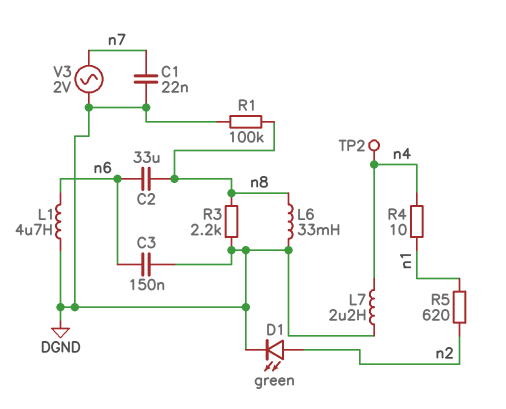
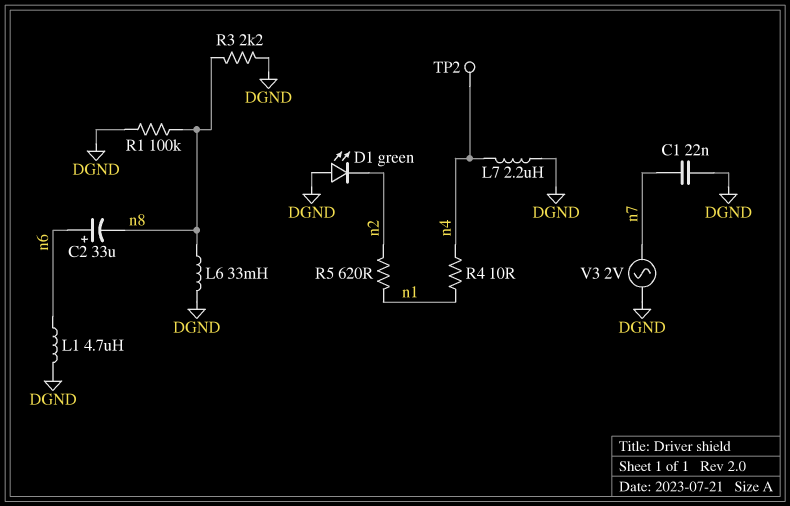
C2: 33uF (n6, n8) -> 33uF (plus n6, minus n8)
C3: 150nF (DGND, n6) -> none
D1: LED green (A n2, K DGND) -> LED green (A DGND, K n2)

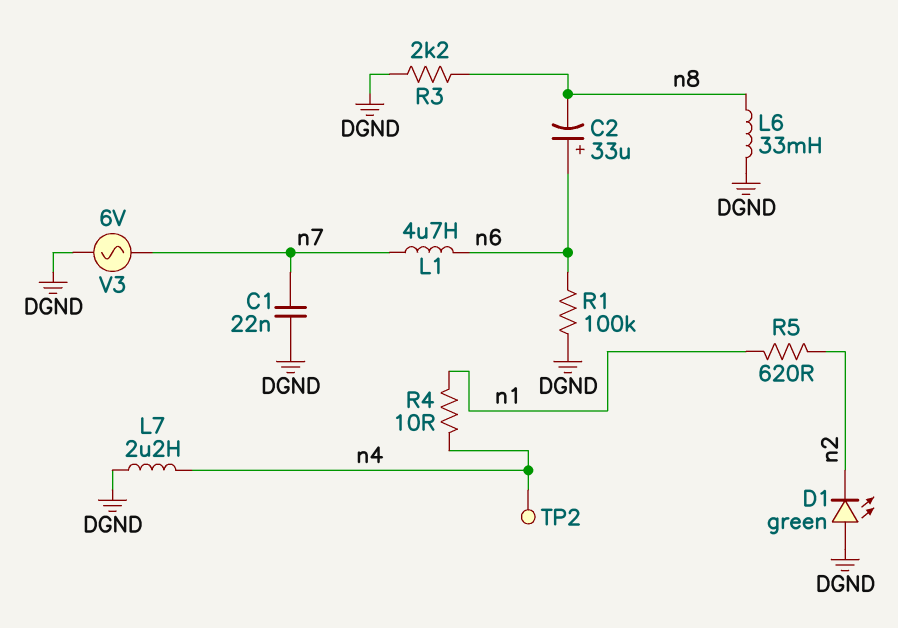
L1: 4.7uH (DGND, n6) -> 4.7uH (n6, n7)
R1: 100k (DGND, n8) -> 100k (DGND, n6)
V3: AC 2V (DGND, n7) -> AC 6V (DGND, n7)

